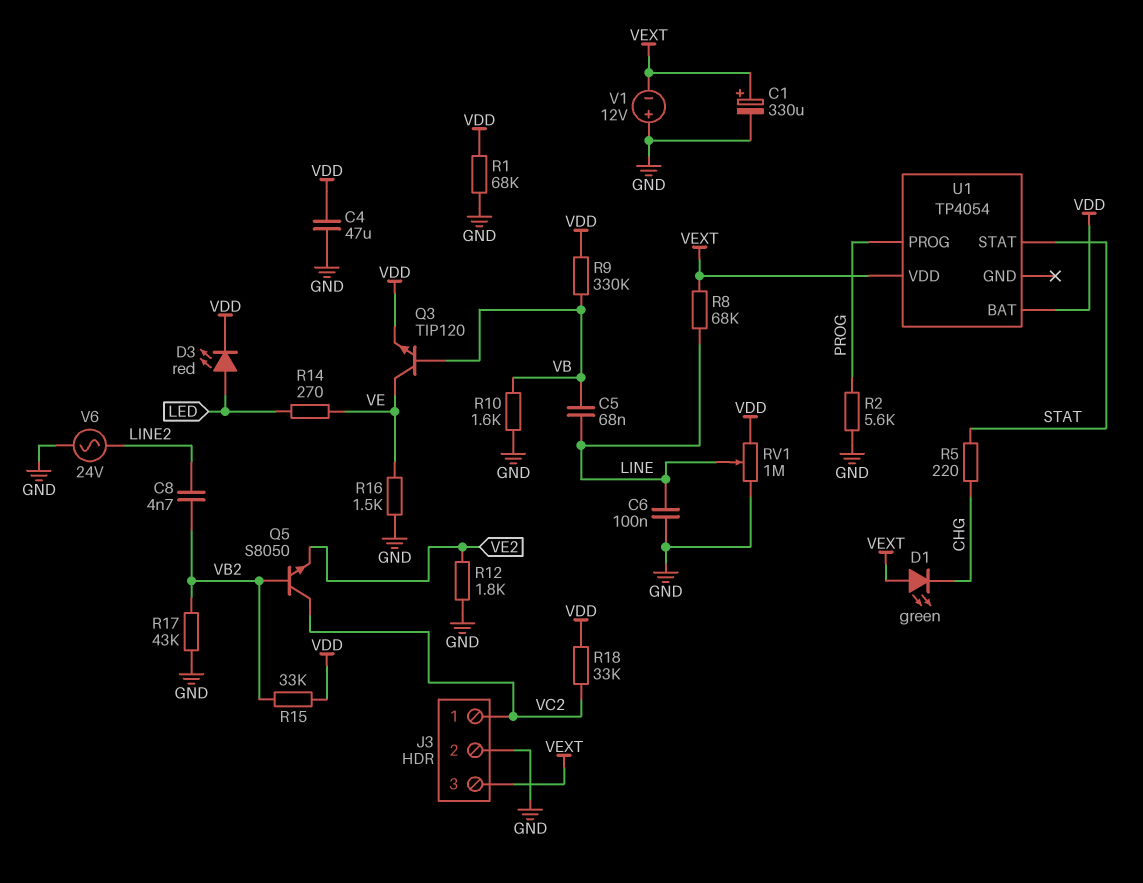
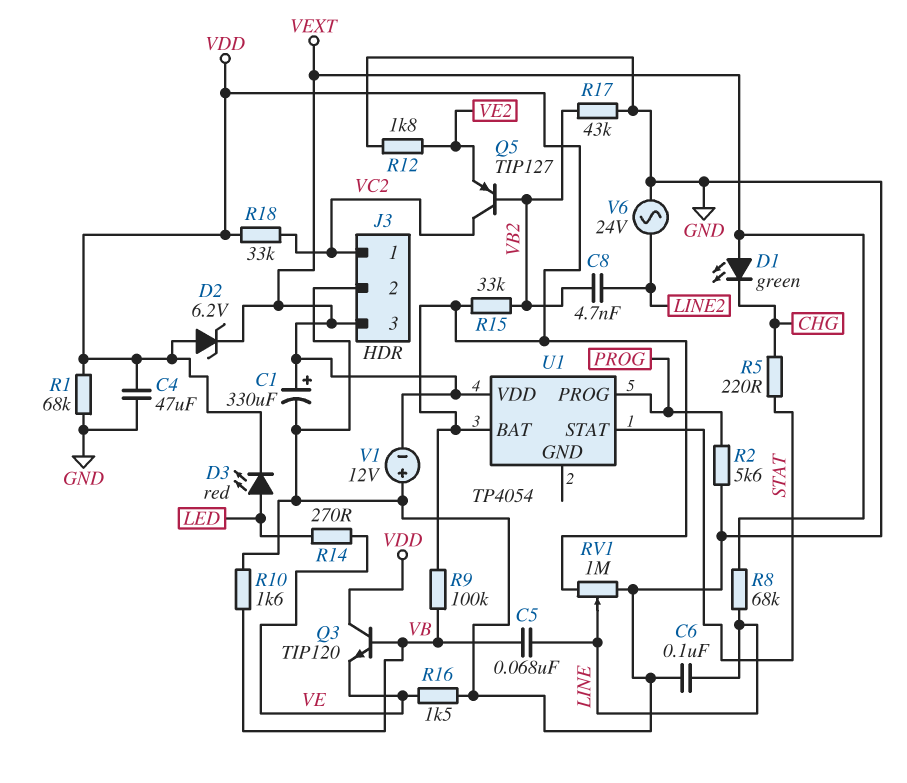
D2: none -> zener 6.2V (A VDD, K VEXT)
Q3: NPN TIP120 (B VB, C VE, E VDD) -> NPN TIP120 (B VB, C VDD, E VE)
Q5: NPN S8050 (B VB2, C VC2, E VE2) -> PNP TIP127 (B VB2, C VC2, E VE2)
R9: 330k (VB, VDD) -> 100k (VB, VDD)

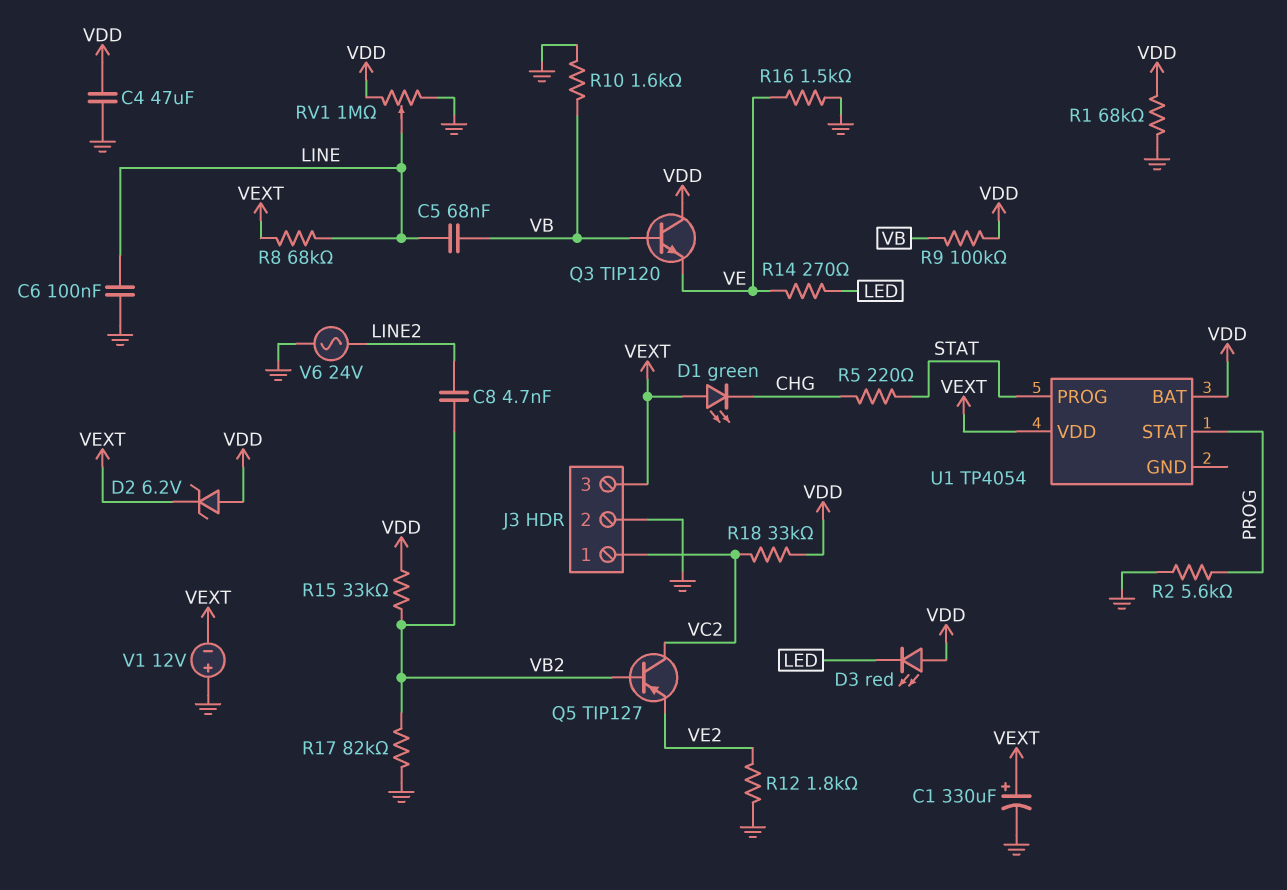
D3: LED red (A LED, K VDD) -> LED red (A VDD, K LED)
R17: 43k (GND, VB2) -> 82k (GND, VB2)
U1 pin PROG: PROG -> STAT
U1 pin STAT: STAT -> PROG

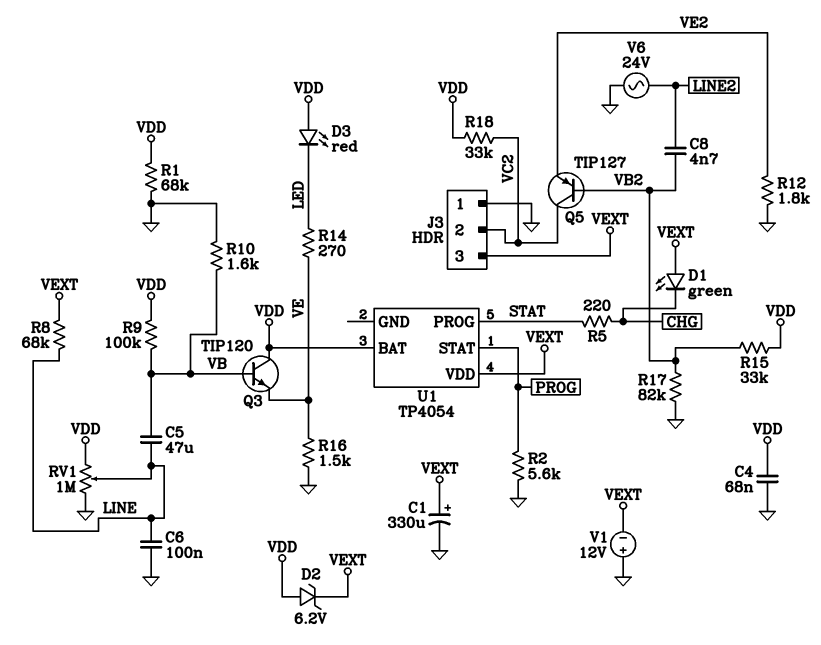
C4: 47uF (GND, VDD) -> 68nF (GND, VDD)
C5: 68nF (LINE, VB) -> 47uF (LINE, VB)
J3 pin 1: VC2 -> GND
J3 pin 2: GND -> VC2

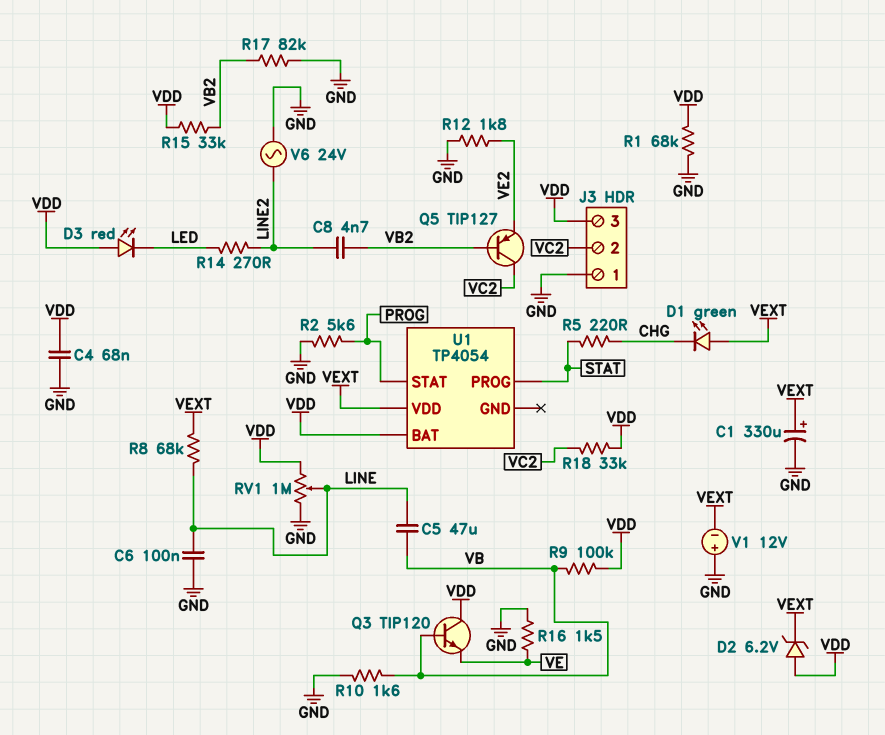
J3 pin 3: VEXT -> VDD
R14: 270 (LED, VE) -> 270 (LED, LINE2)

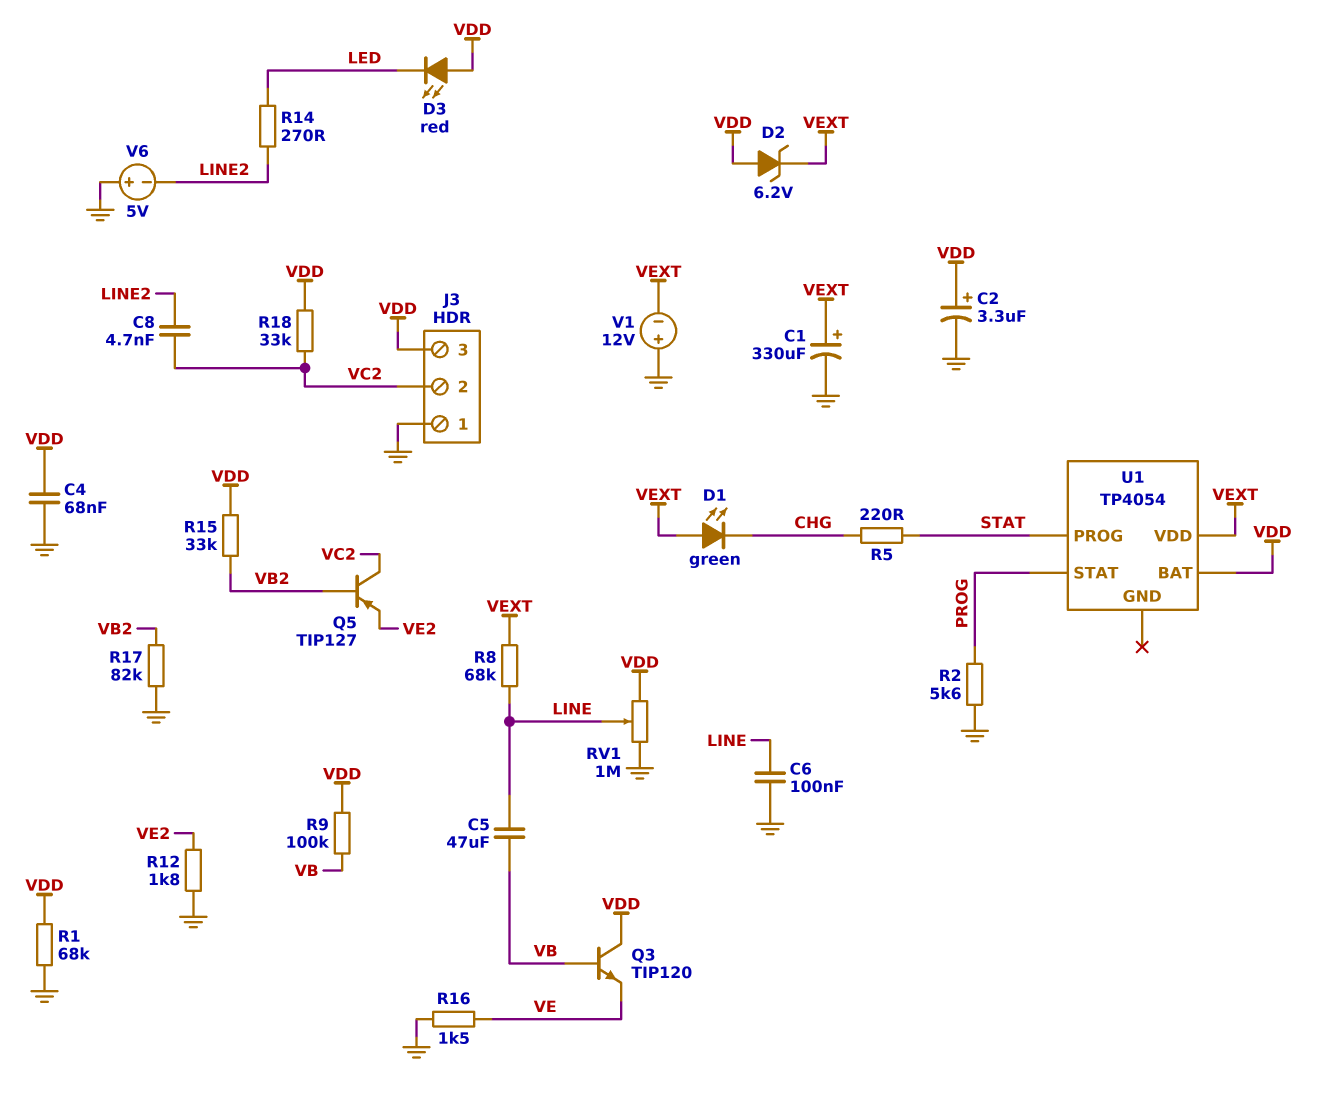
C2: none -> 3.3uF (plus VDD, minus GND)
C8: 4.7nF (LINE2, VB2) -> 4.7nF (LINE2, VC2)
R10: 1.6k (GND, VB) -> none
V6: AC 24V (GND, LINE2) -> 5V (plus GND, minus LINE2)

